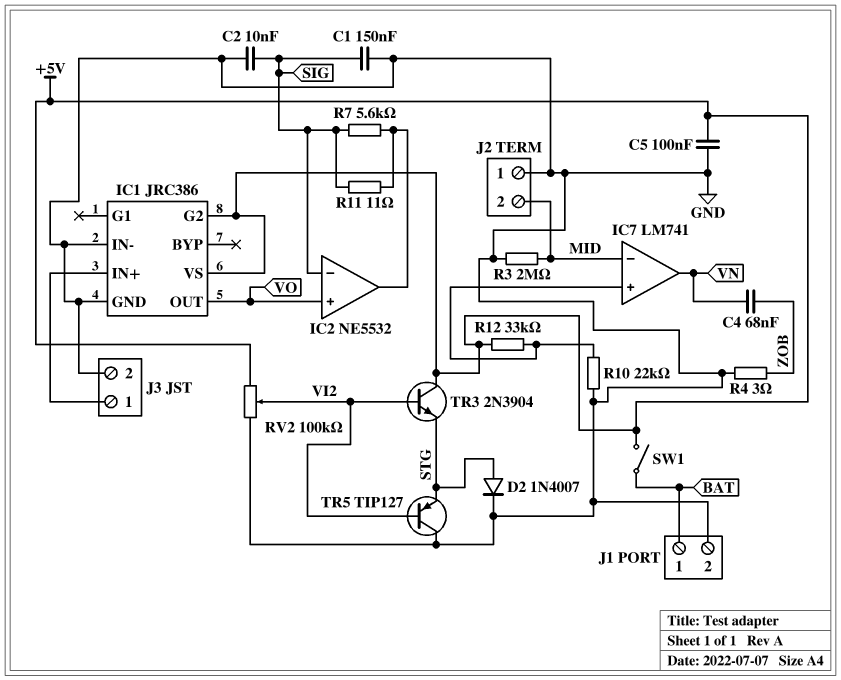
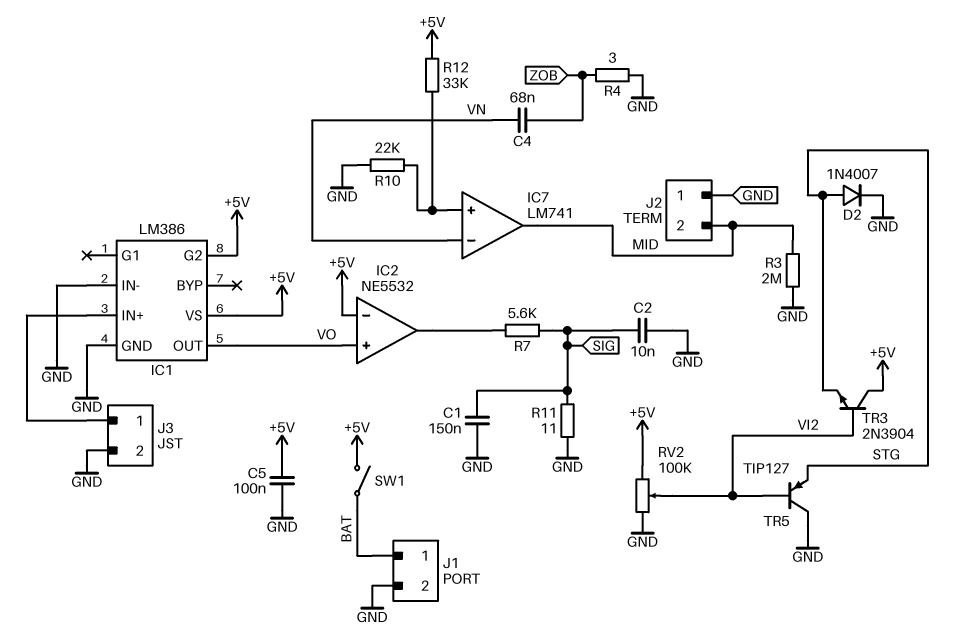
IC1: JRC386 -> LM386
IC2 pin in-: SIG -> +5V
IC7 pin in-: MID -> VN
IC7 pin out: VN -> MID
R11: 11 (IC2/out, SIG) -> 11 (GND, SIG)

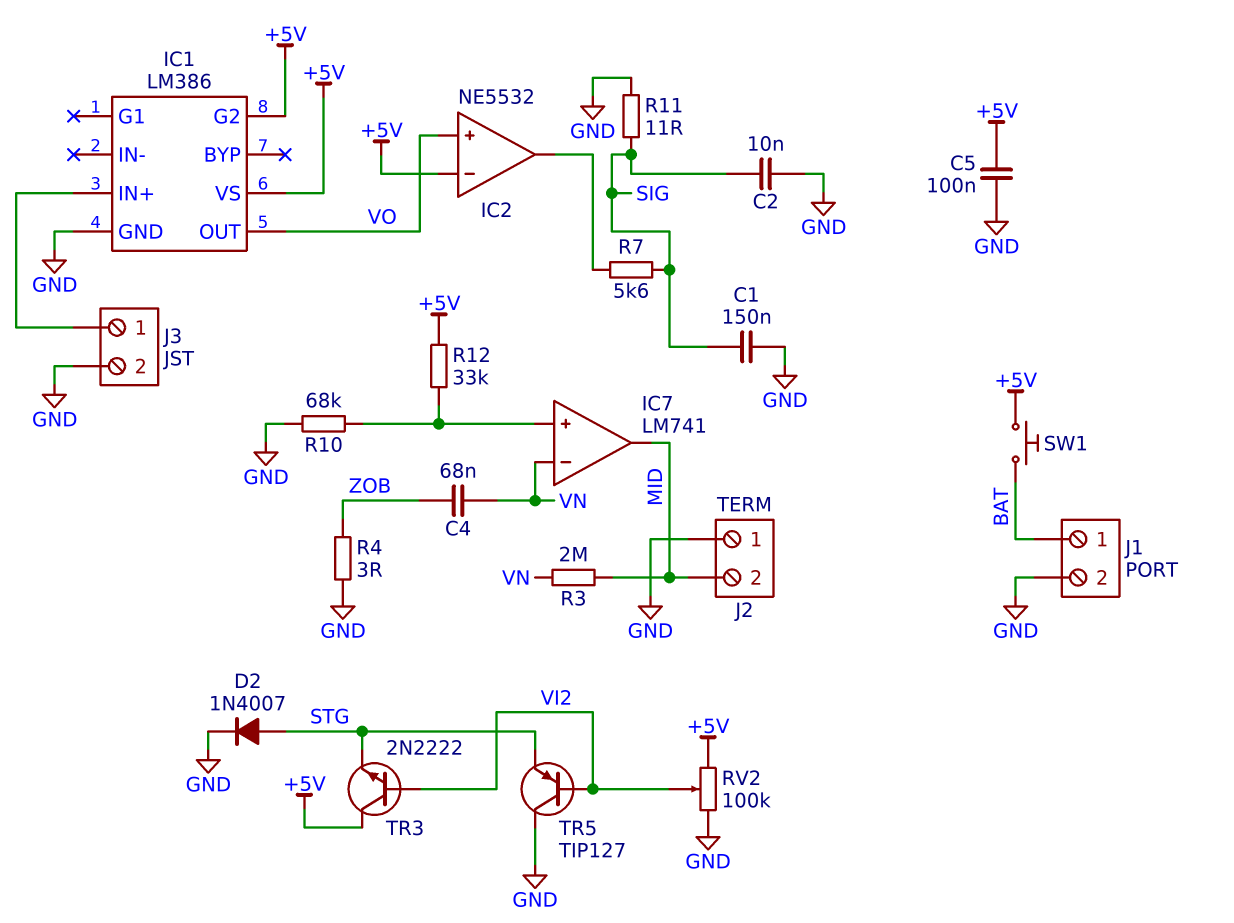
IC1 pin IN-: GND -> none
R3: 2M (GND, MID) -> 2M (MID, VN)
R10: 22k (GND, IC7/in+) -> 68k (GND, IC7/in+)
SW1: switch (+5V, BAT) -> button (+5V, BAT)
TR3: NPN 2N3904 (B VI2, C +5V, E STG) -> NPN 2N2222 (B VI2, C +5V, E STG)

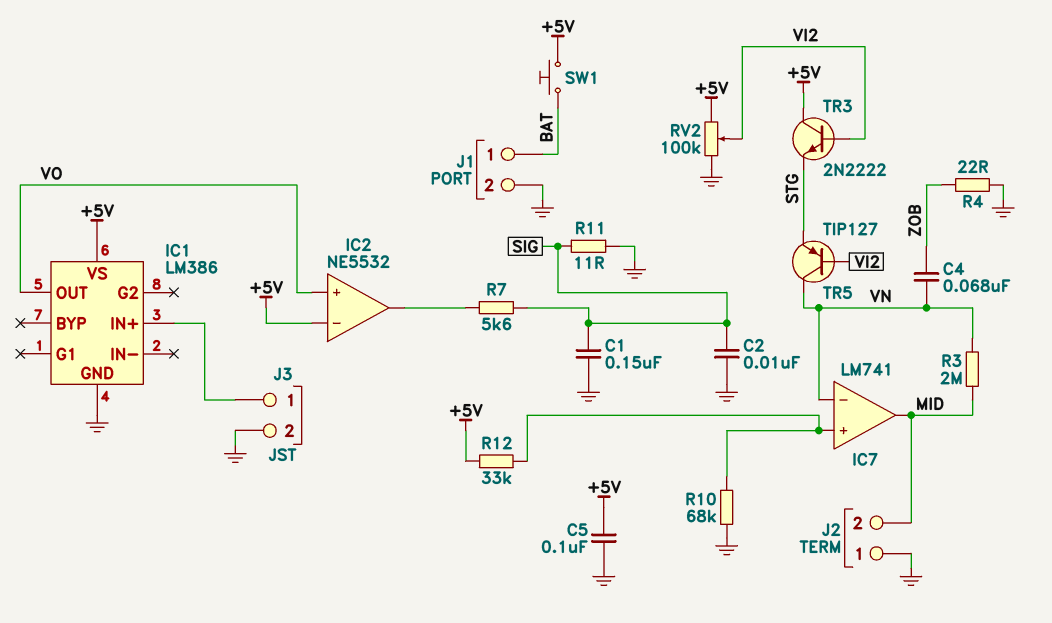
D2: diode 1N4007 (A STG, K GND) -> none
IC1 pin G2: +5V -> none
R4: 3 (GND, ZOB) -> 22 (GND, ZOB)
TR5: PNP TIP127 (B VI2, C GND, E STG) -> PNP TIP127 (B VI2, C VN, E STG)

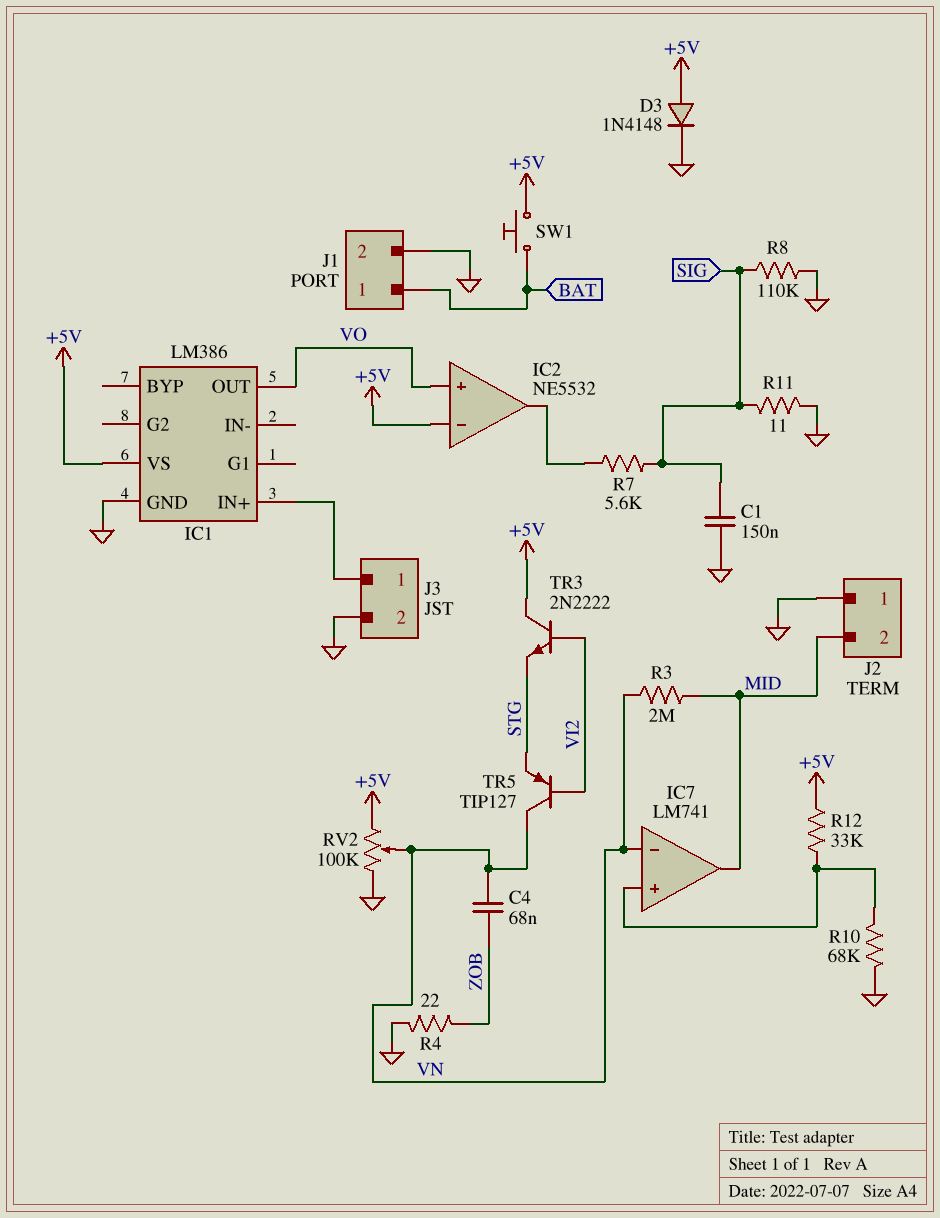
C2: 10nF (GND, SIG) -> none
C5: 100nF (+5V, GND) -> none
D3: none -> diode 1N4148 (A +5V, K GND)
R8: none -> 110k (GND, SIG)
RV2: 100k (+5V, GND, wiper VI2) -> 100k (+5V, GND, wiper VN)

